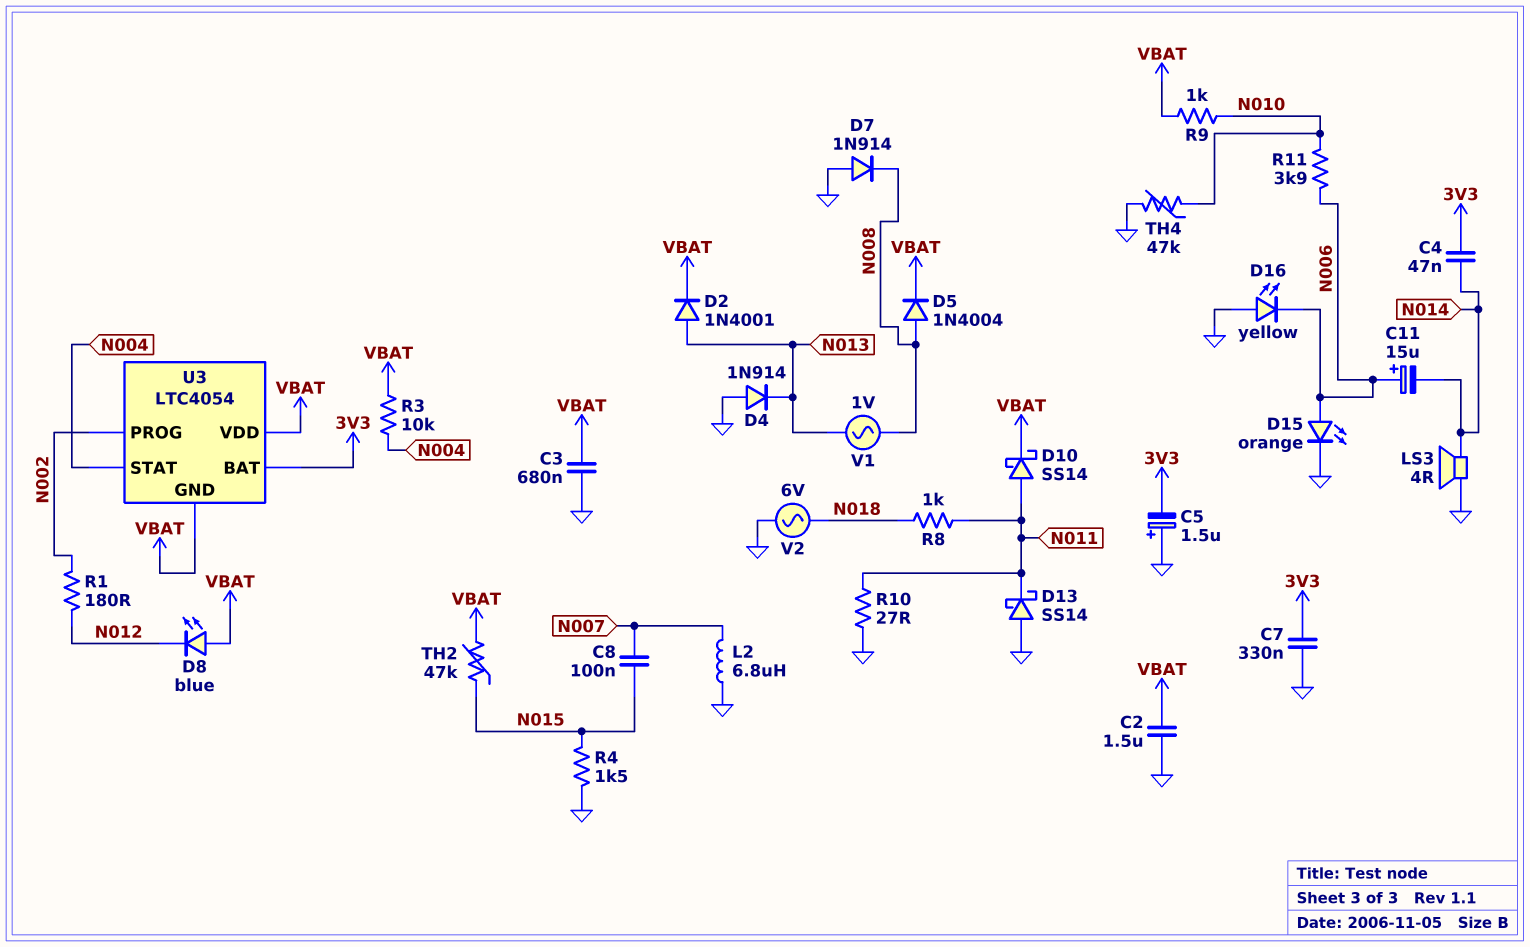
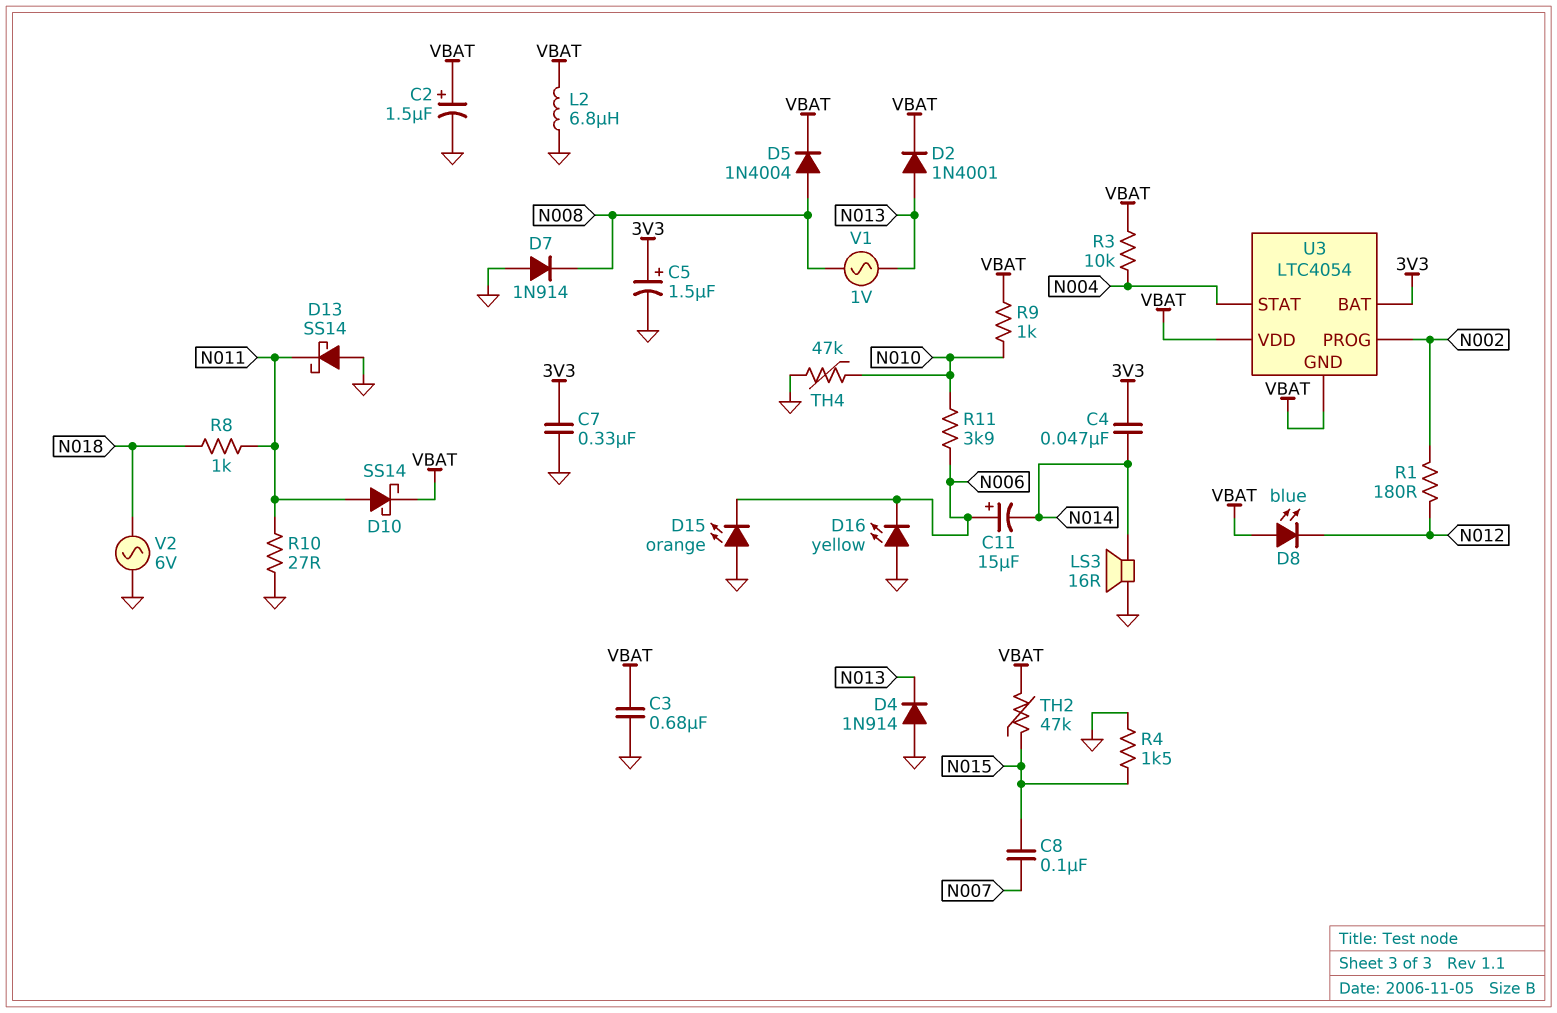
C2: 1.5uF (GND, VBAT) -> 1.5uF (plus VBAT, minus GND)
C5: 1.5uF (plus GND, minus 3V3) -> 1.5uF (plus 3V3, minus GND)
D15: LED orange (A N006, K GND) -> LED orange (A GND, K N006)
L2: 6.8uH (GND, N007) -> 6.8uH (GND, VBAT)
LS3: speaker 4R (GND, N014) -> speaker 16R (GND, N014)

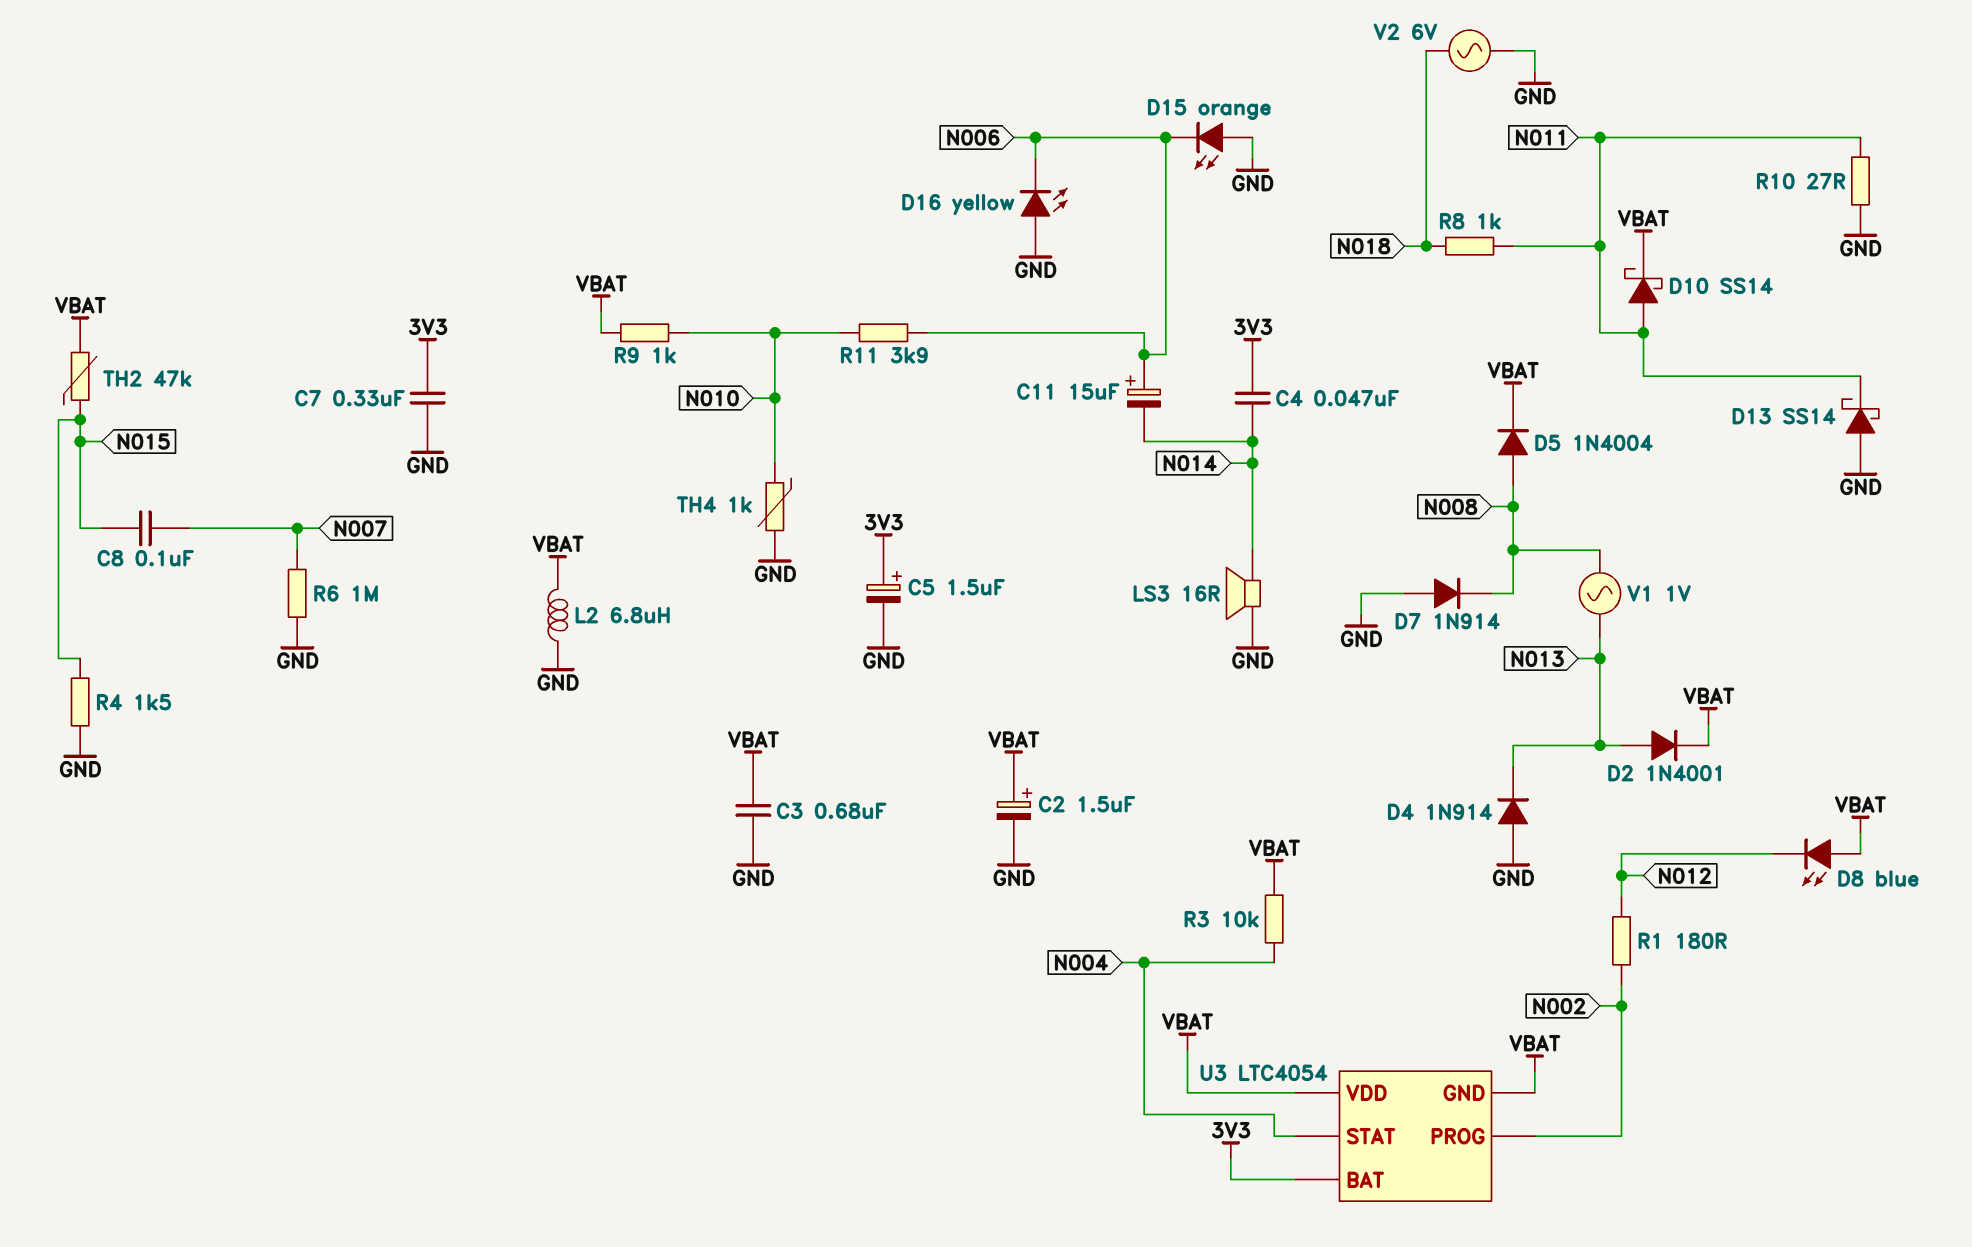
R6: none -> 1M (GND, N007)
TH4: 47k (GND, N010) -> 1k (GND, N010)

